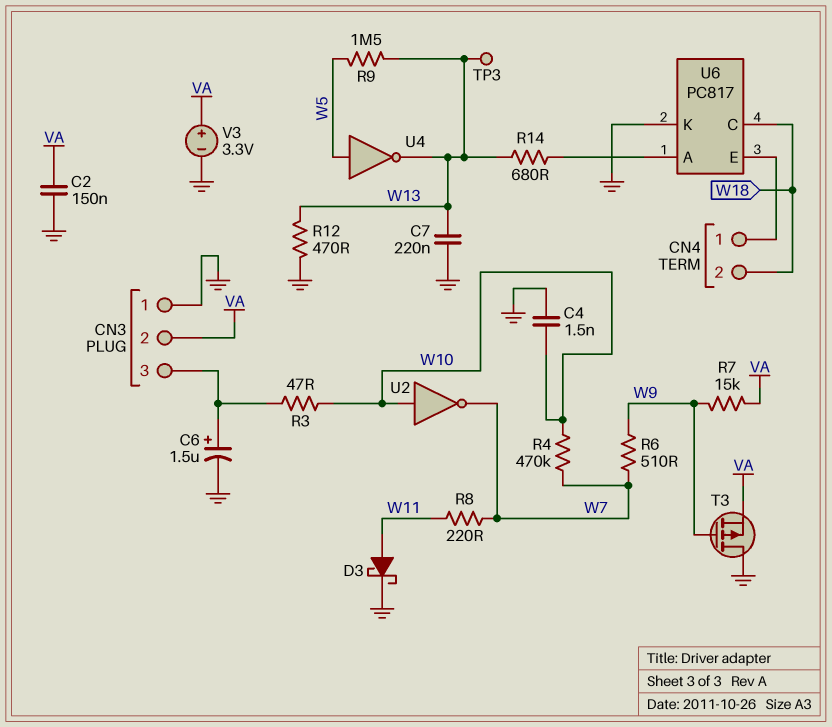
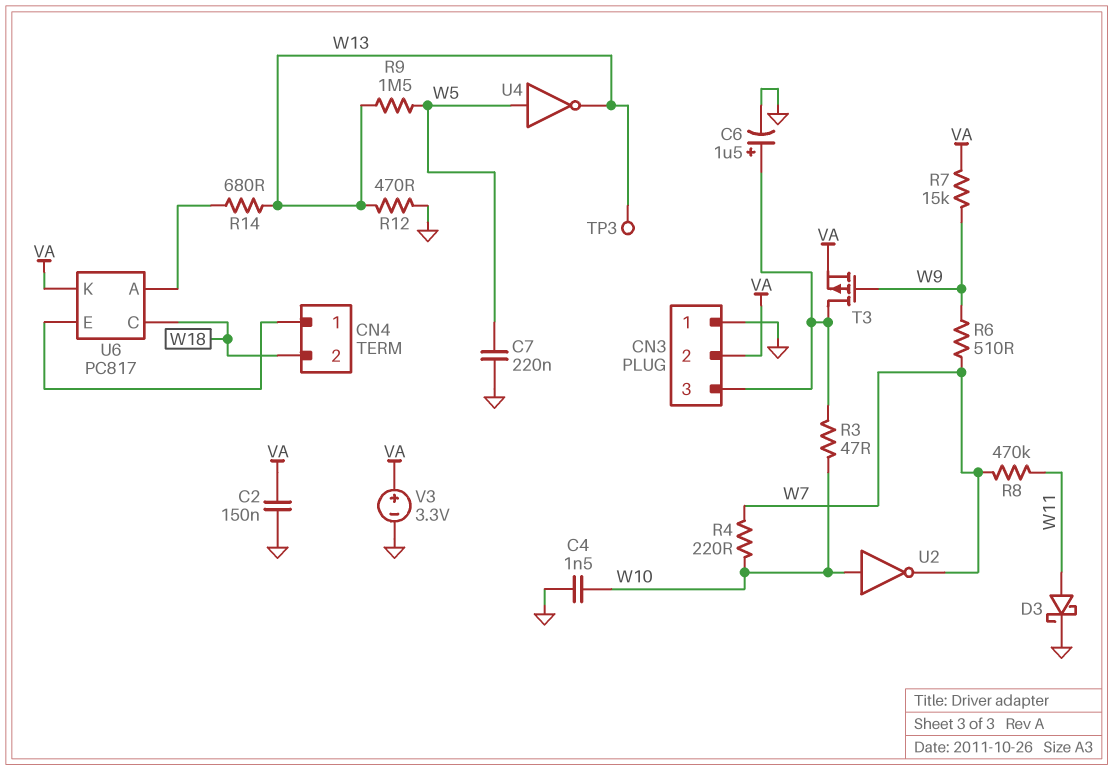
C7: 220nF (GND, W13) -> 220nF (GND, W5)
R4: 470k (W7, W10) -> 220 (W7, W10)
R8: 220 (W7, W11) -> 470k (W7, W11)
T3: PMOS (G W9, D GND, S VA) -> PMOS (G W9, D CN3/3, S VA)
U6 pin K: GND -> VA

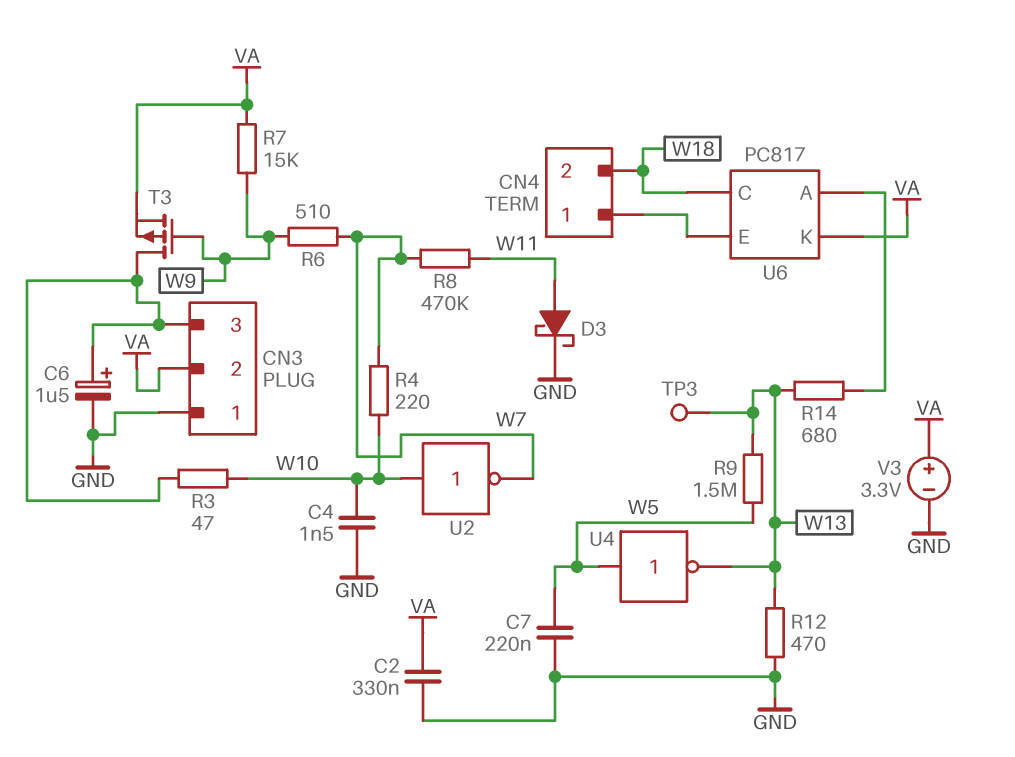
C2: 150nF (GND, VA) -> 330nF (GND, VA)

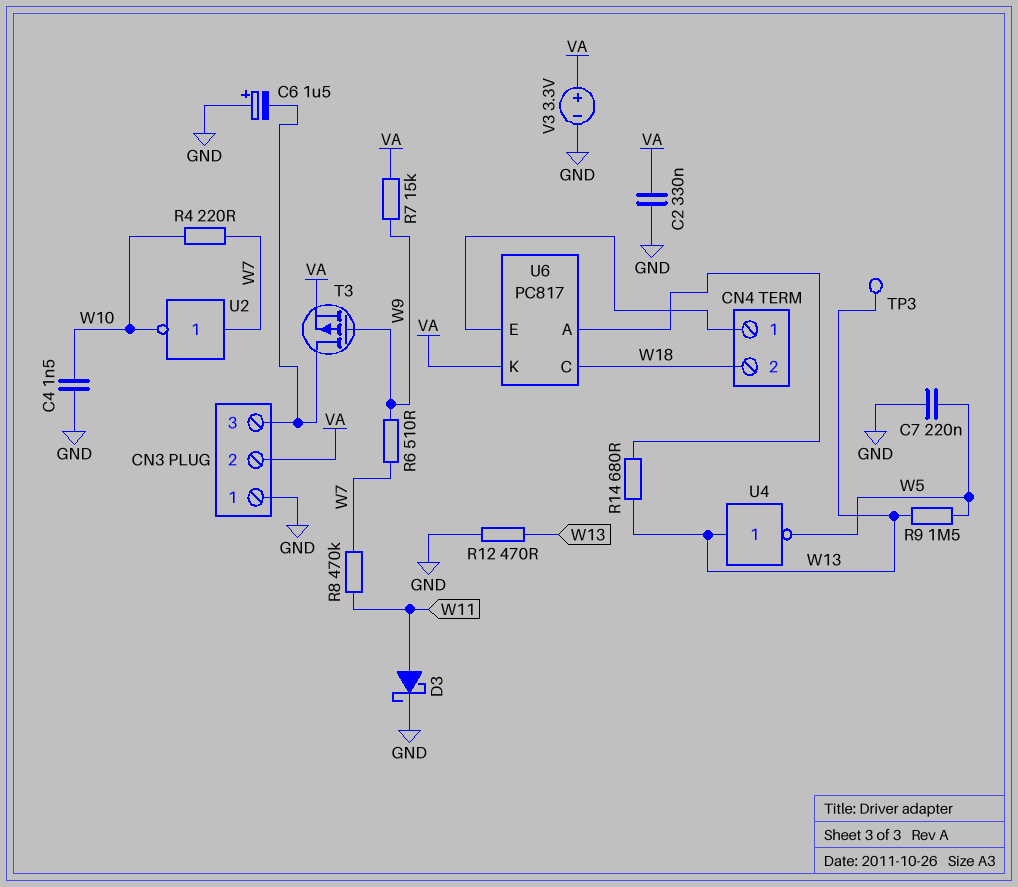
C6: 1.5uF (plus CN3/3, minus GND) -> 1.5uF (plus GND, minus CN3/3)
R3: 47 (CN3/3, W10) -> none
U2: NOT (in W10, out W7) -> NOT (in W7, out W10)
U4: NOT (in W5, out W13) -> NOT (in W13, out W5)

